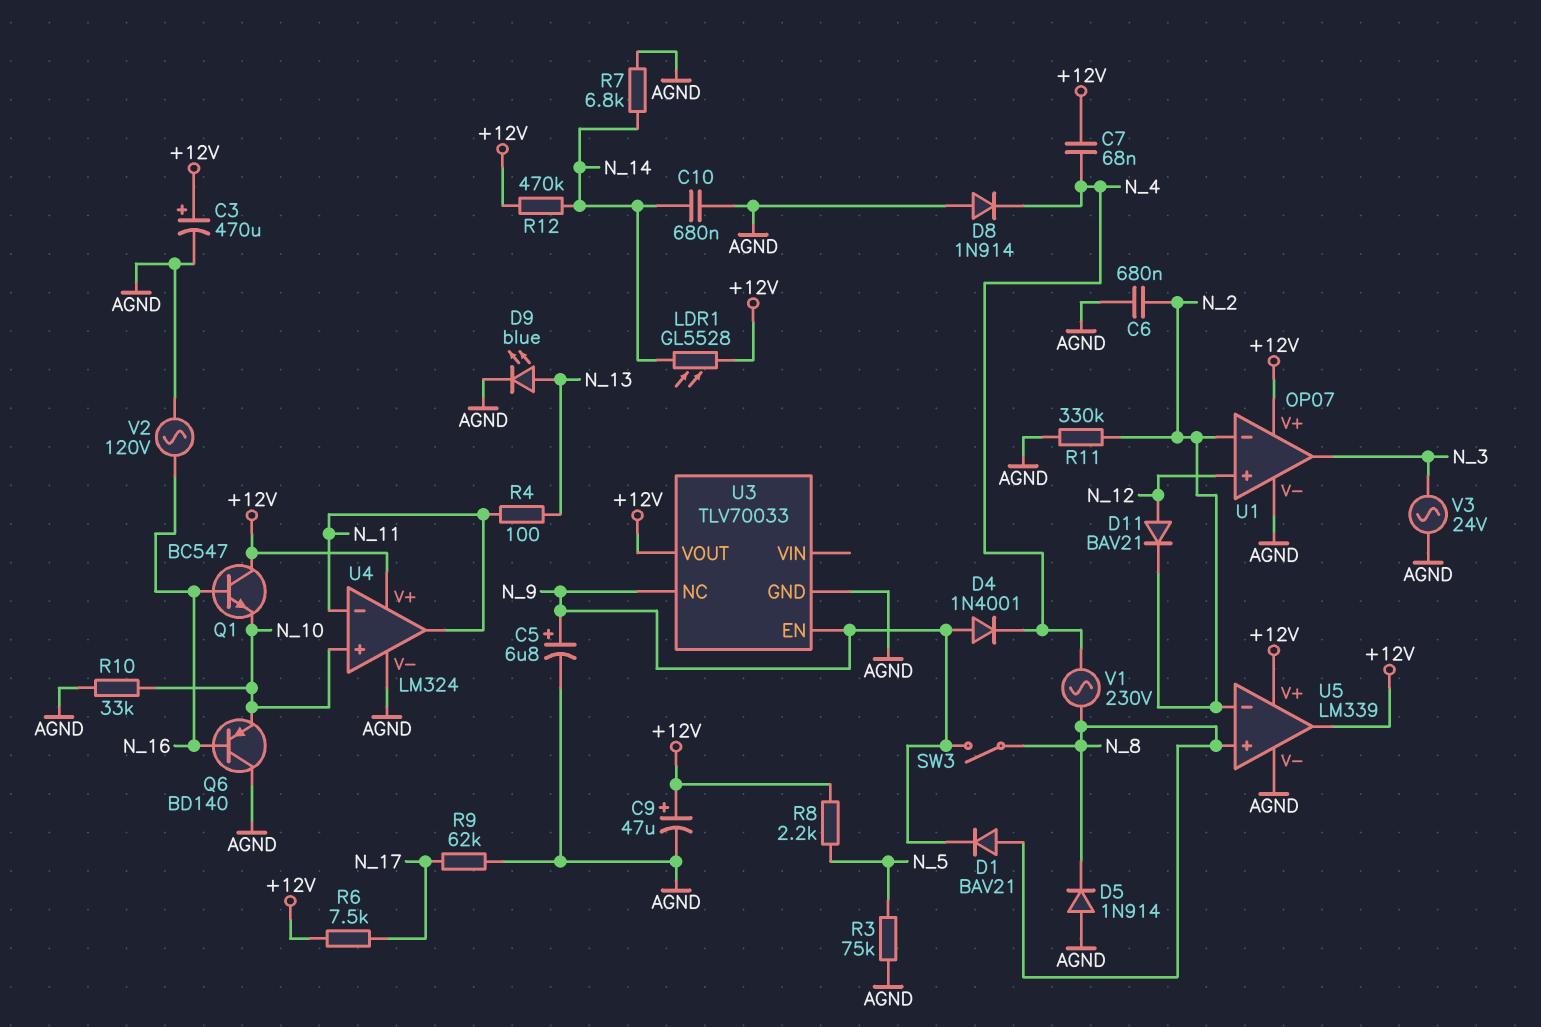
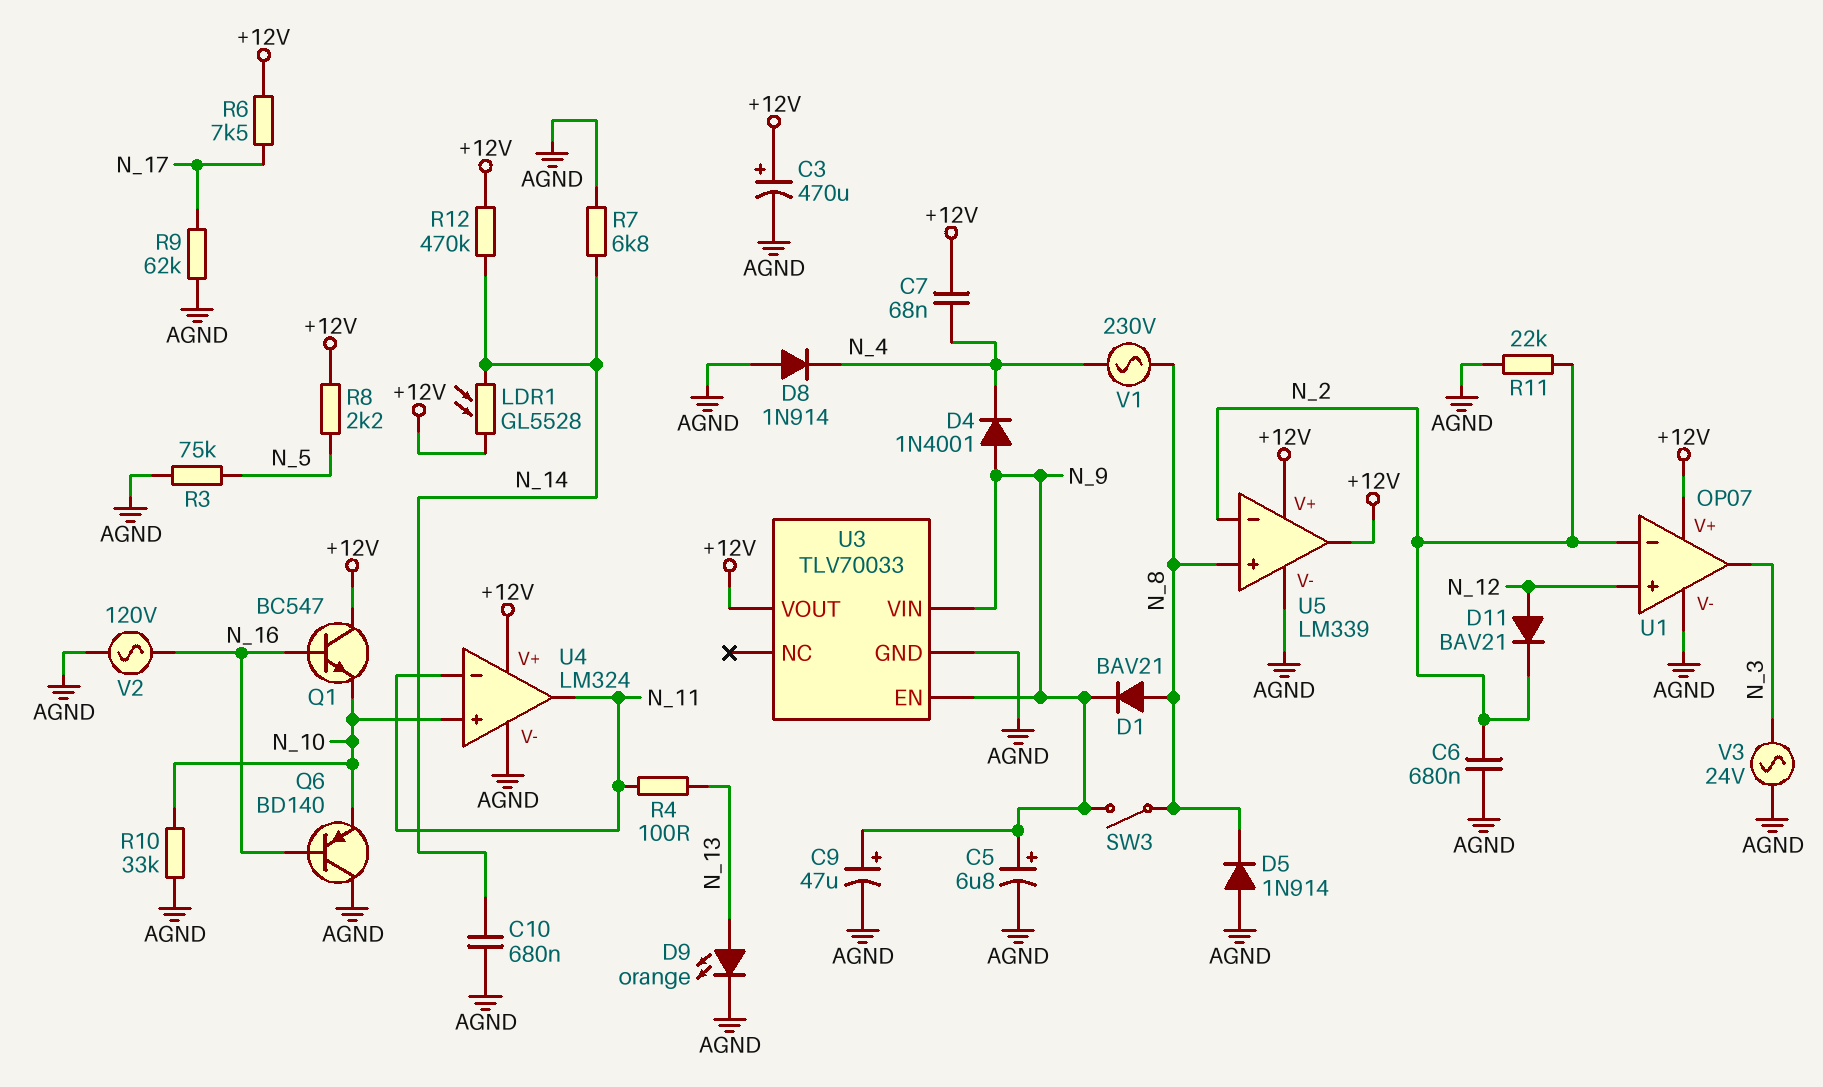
C9: 47uF (plus +12V, minus AGND) -> 47uF (plus N_9, minus AGND)
D9: LED blue (A N_13, K AGND) -> LED orange (A N_13, K AGND)
R11: 330k (AGND, N_2) -> 22k (AGND, N_2)
U3 pin NC: N_9 -> none
U3 pin VIN: none -> N_9

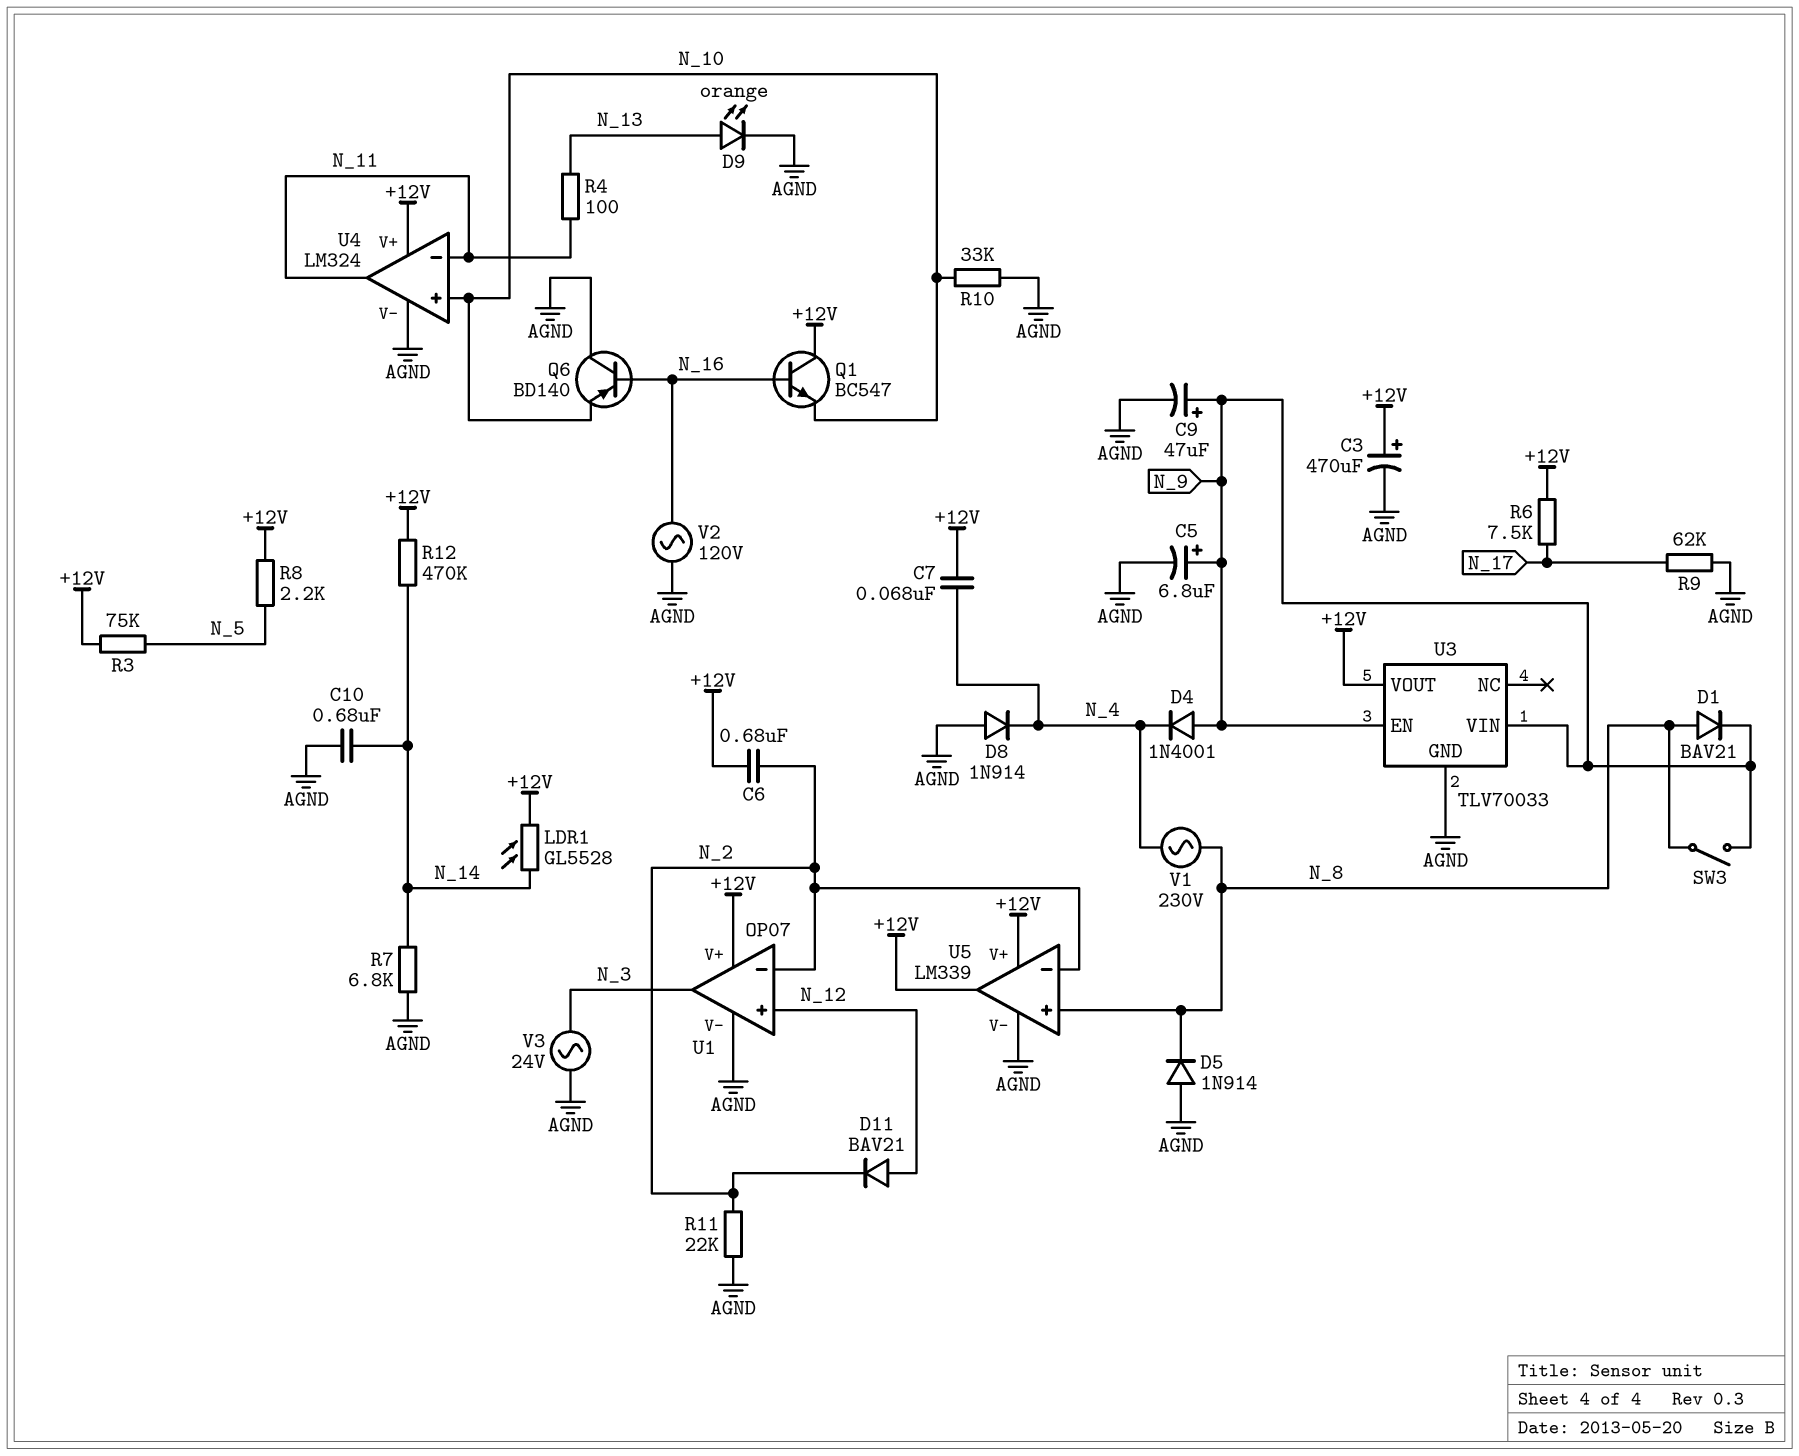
C6: 680nF (AGND, N_2) -> 680nF (+12V, N_2)
R3: 75k (AGND, N_5) -> 75k (+12V, N_5)

